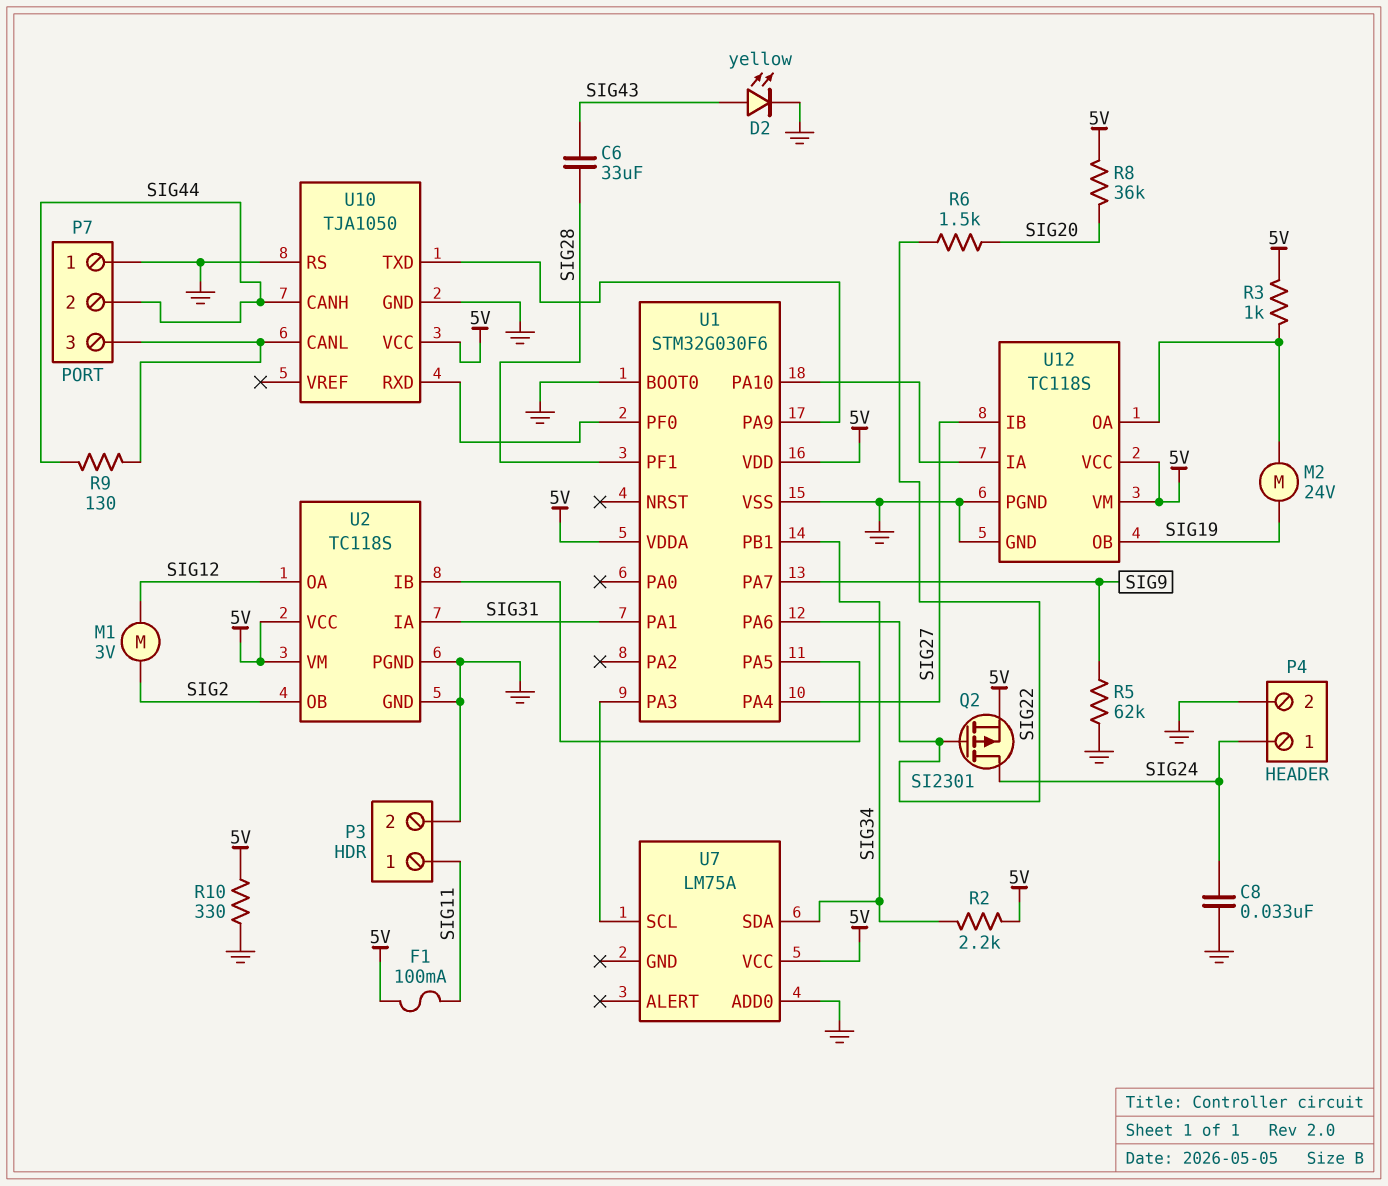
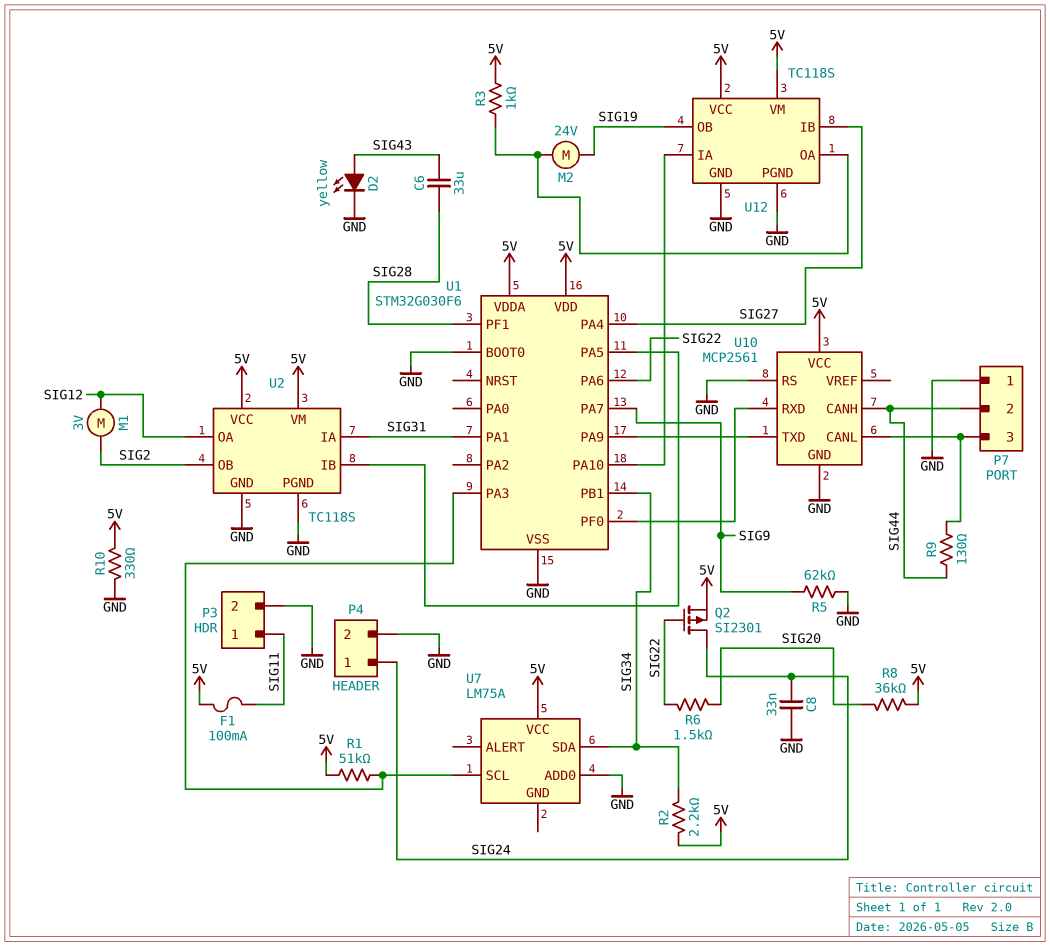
R1: none -> 51k (5V, U1/PA3)
U10: TJA1050 -> MCP2561

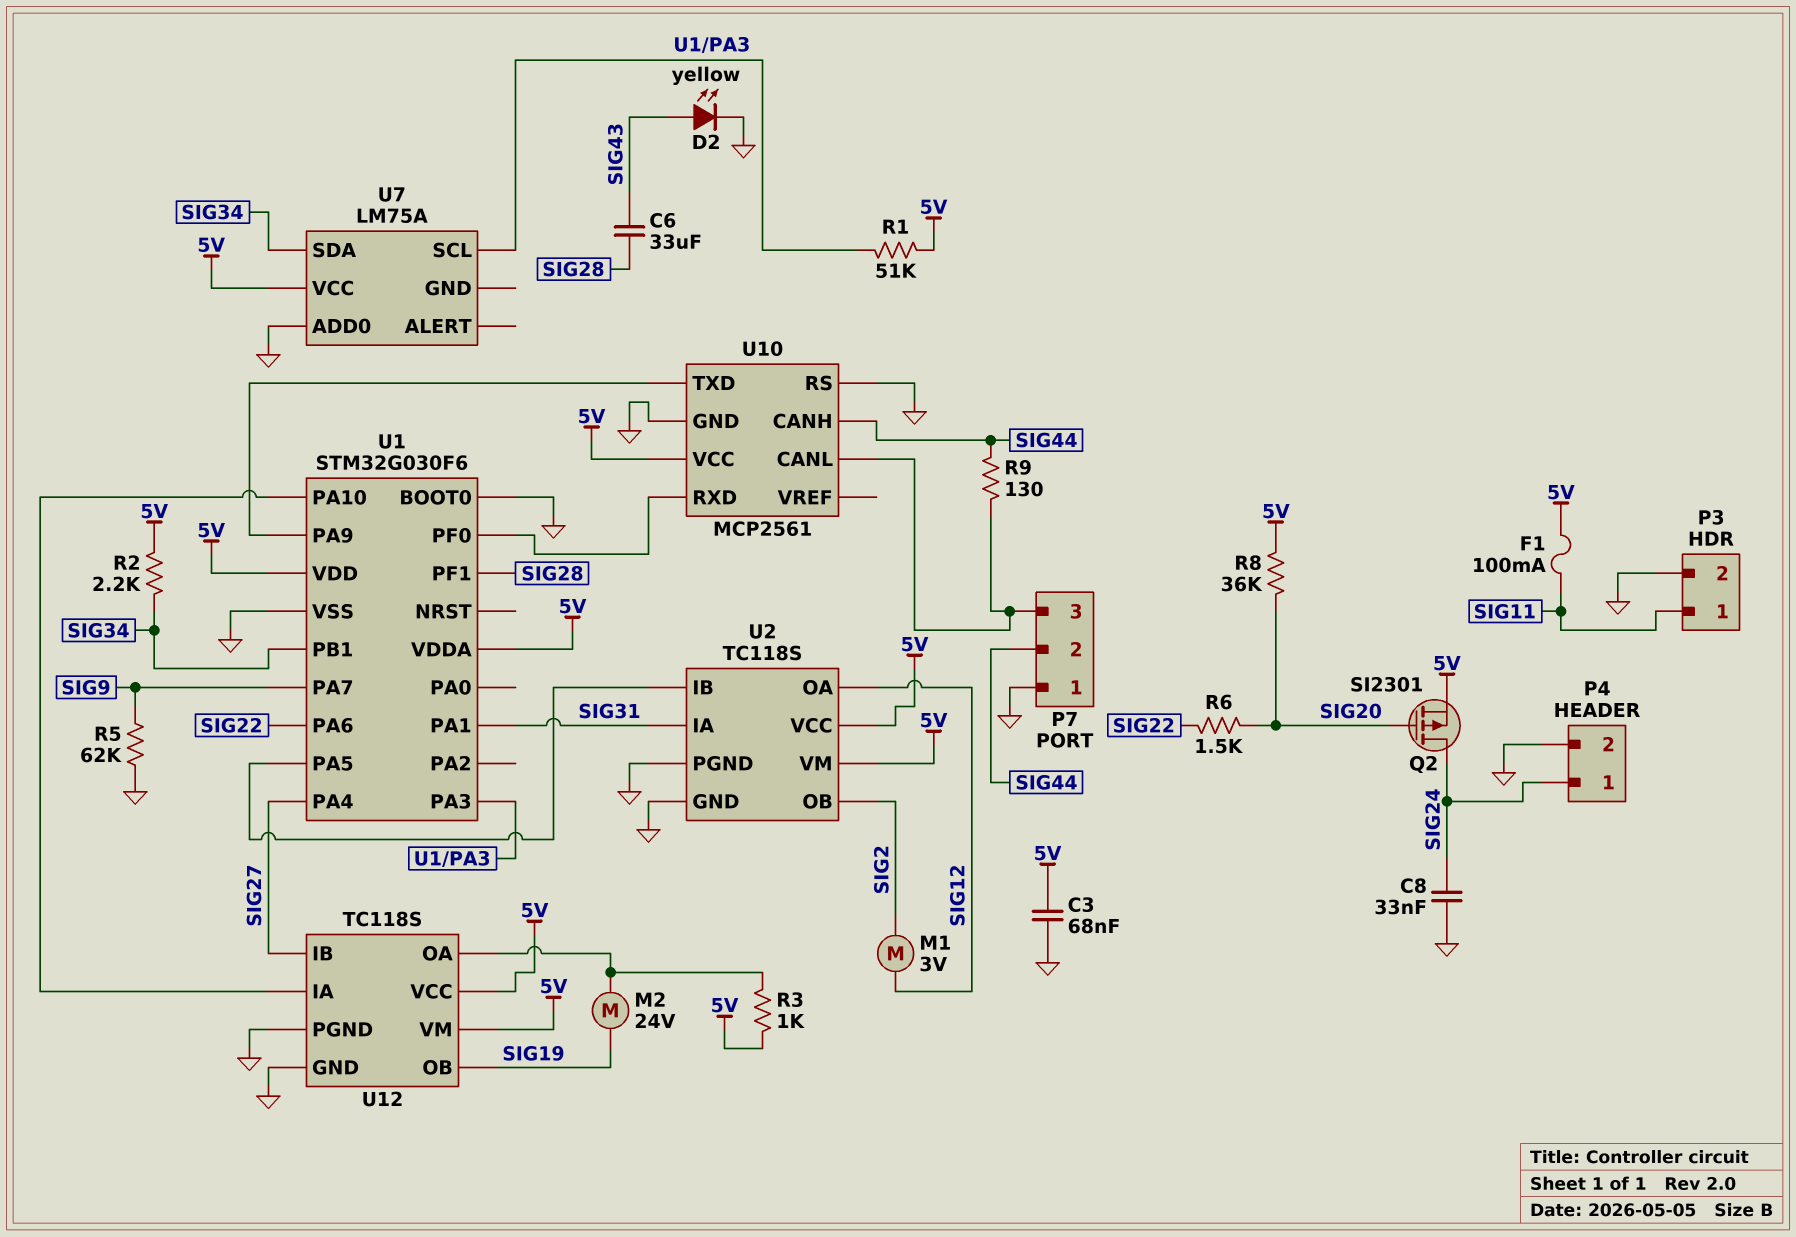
C3: none -> 68nF (5V, GND)
Q2: PMOS SI2301 (G SIG22, D SIG24, S 5V) -> PMOS SI2301 (G SIG20, D SIG24, S 5V)
R10: 330 (5V, GND) -> none

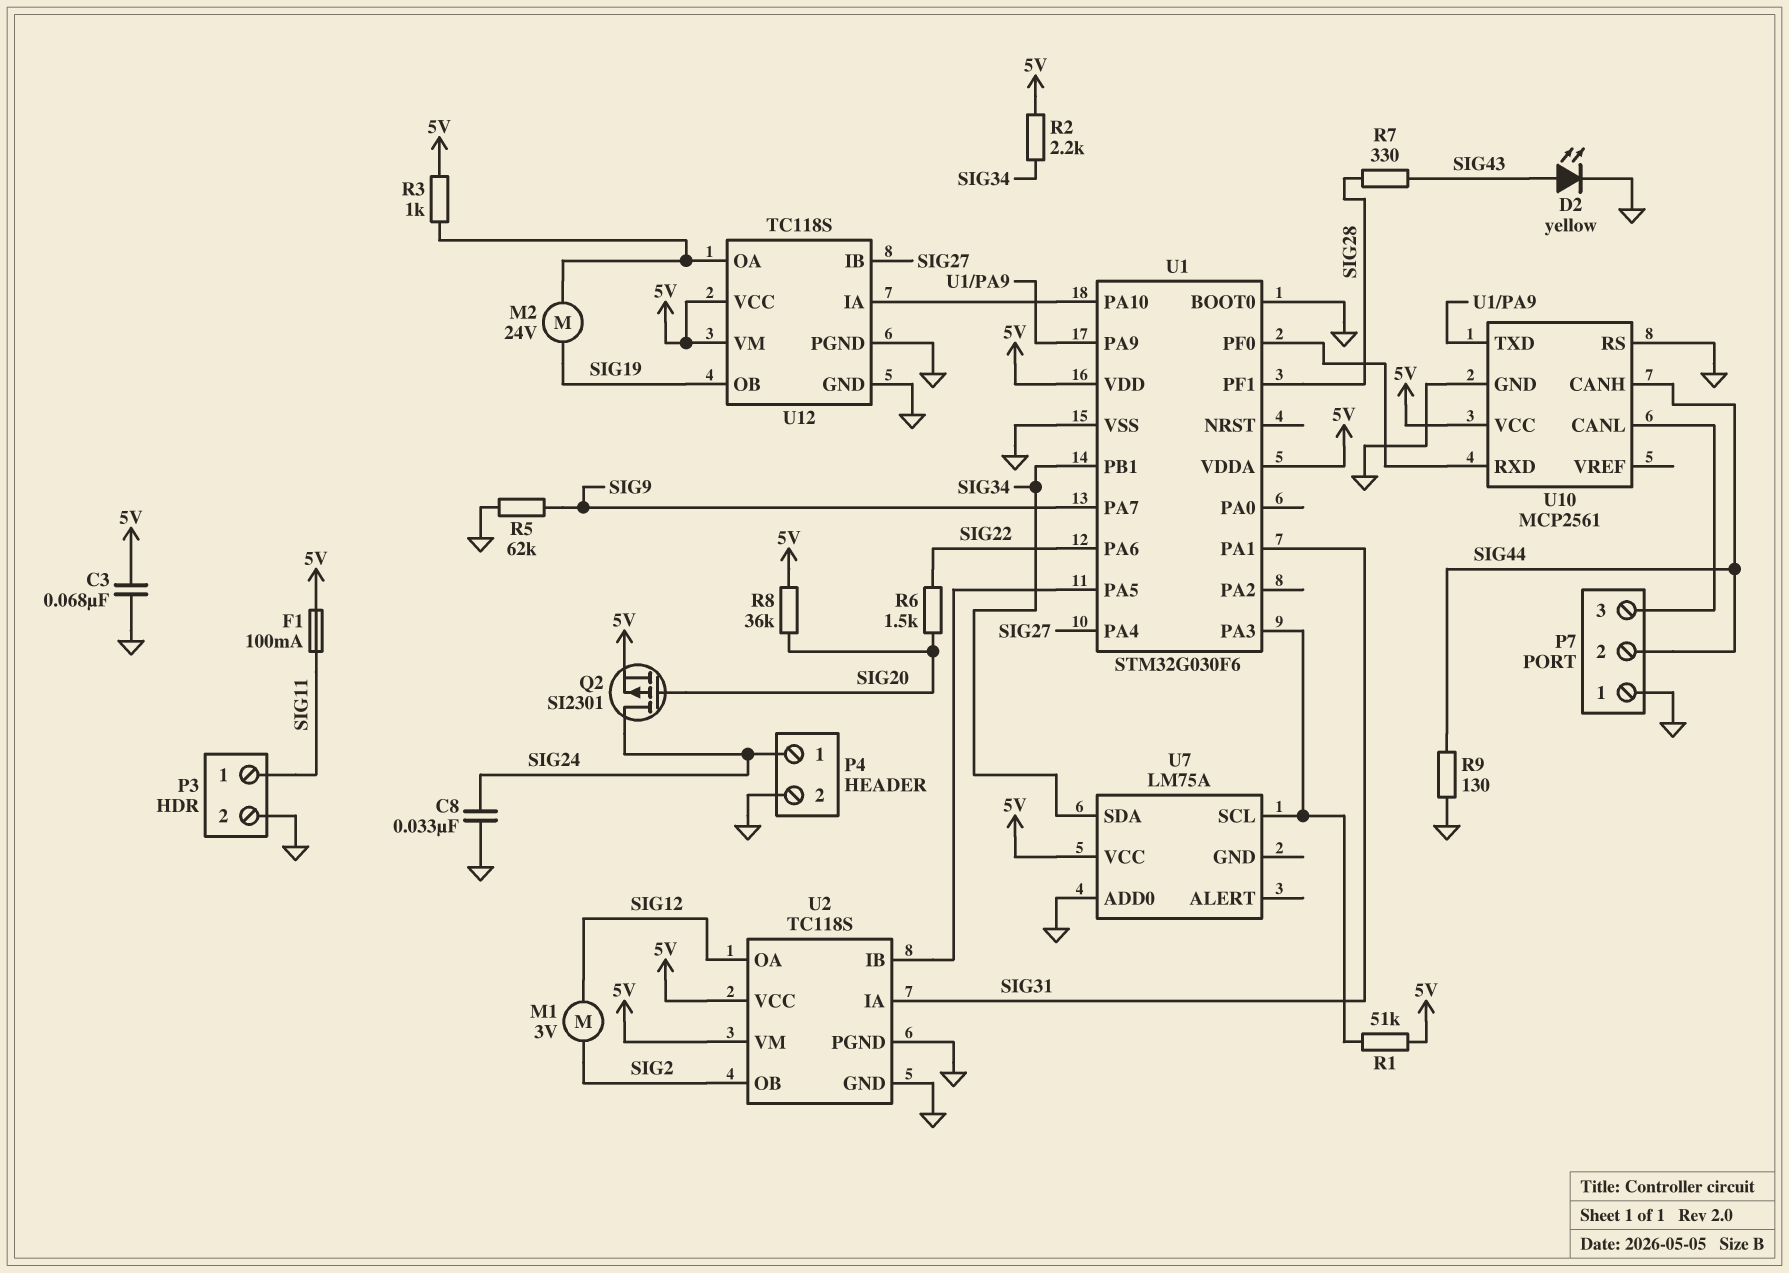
C6: 33uF (SIG28, SIG43) -> none
R7: none -> 330 (SIG28, SIG43)
R9: 130 (P7/3, SIG44) -> 130 (GND, SIG44)

